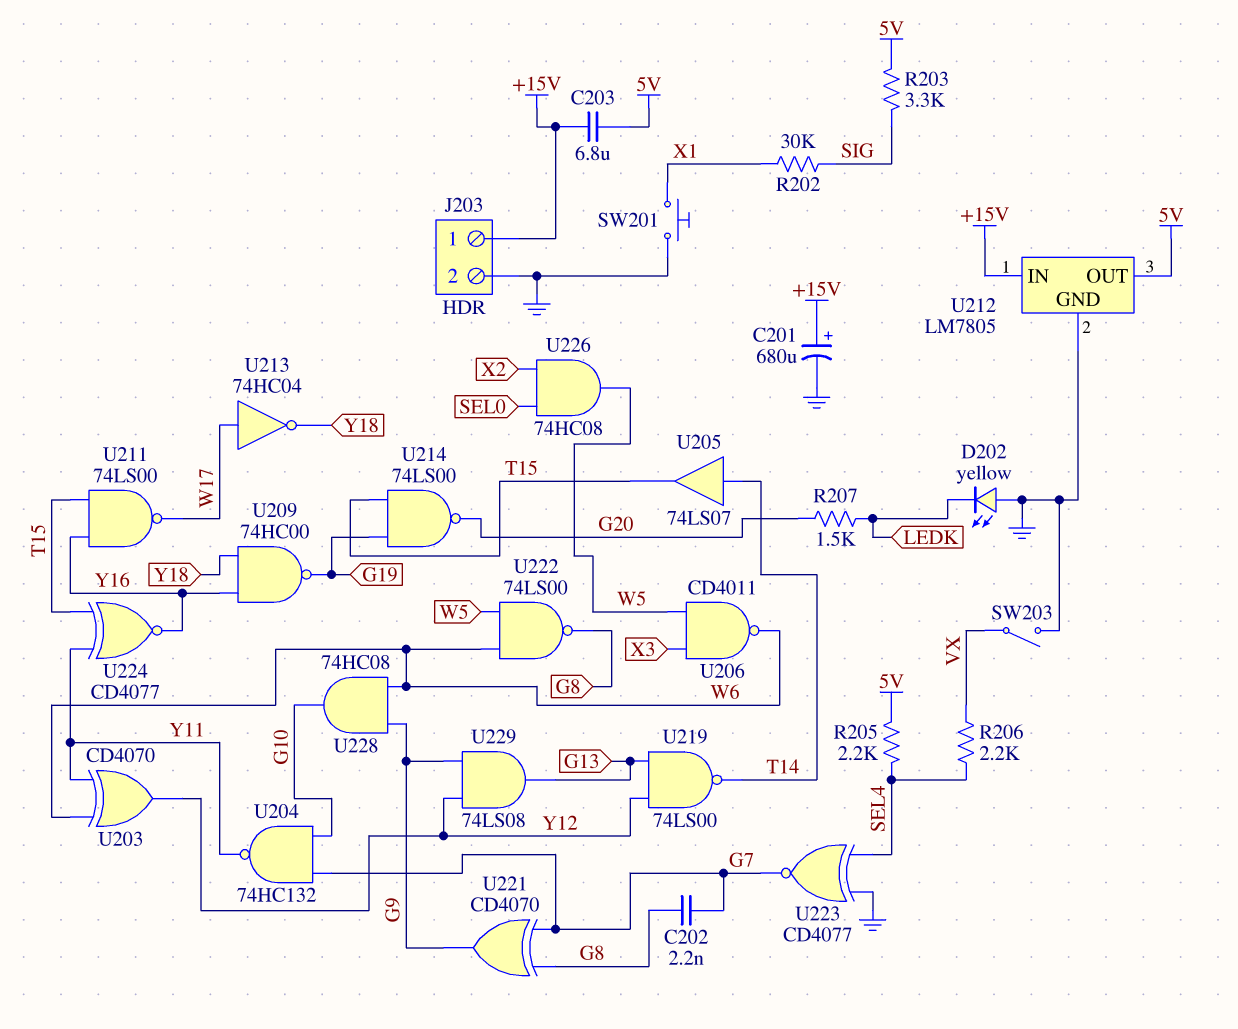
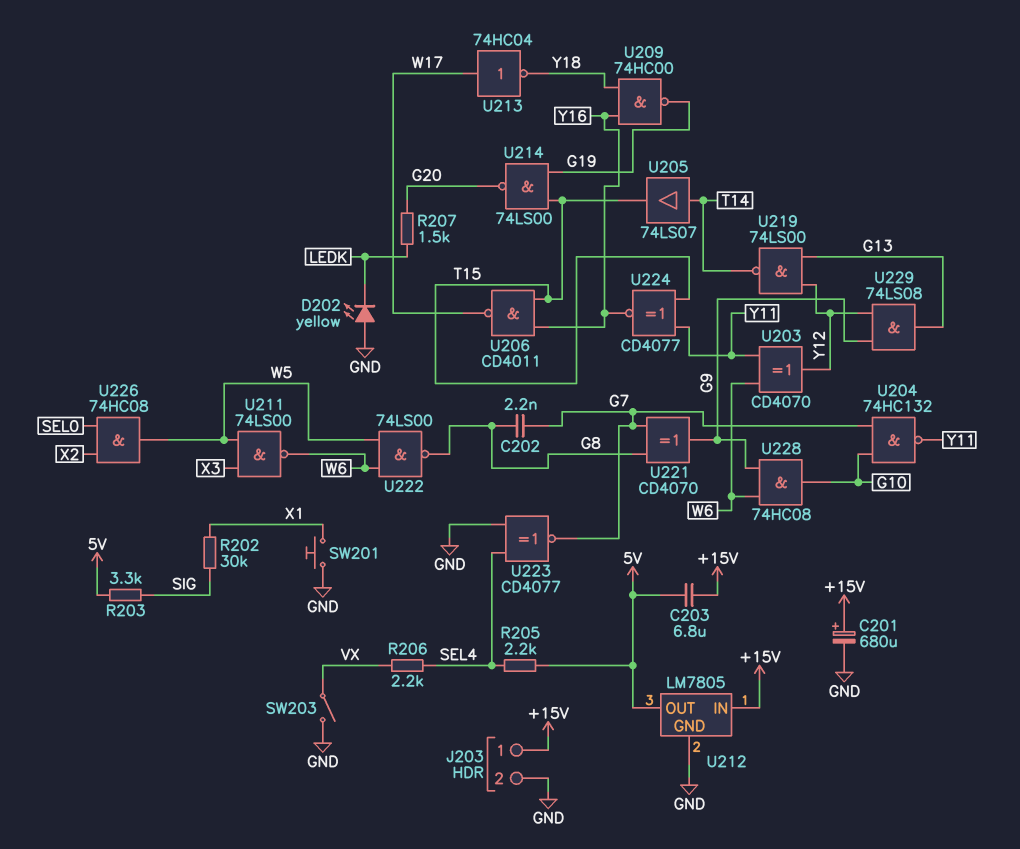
U206: NAND CD4011 (in W5, in X3, out W6) -> NAND CD4011 (in T15, in Y16, out W17)
U211: NAND 74LS00 (in T15, in Y16, out W17) -> NAND 74LS00 (in W5, in X3, out W6)

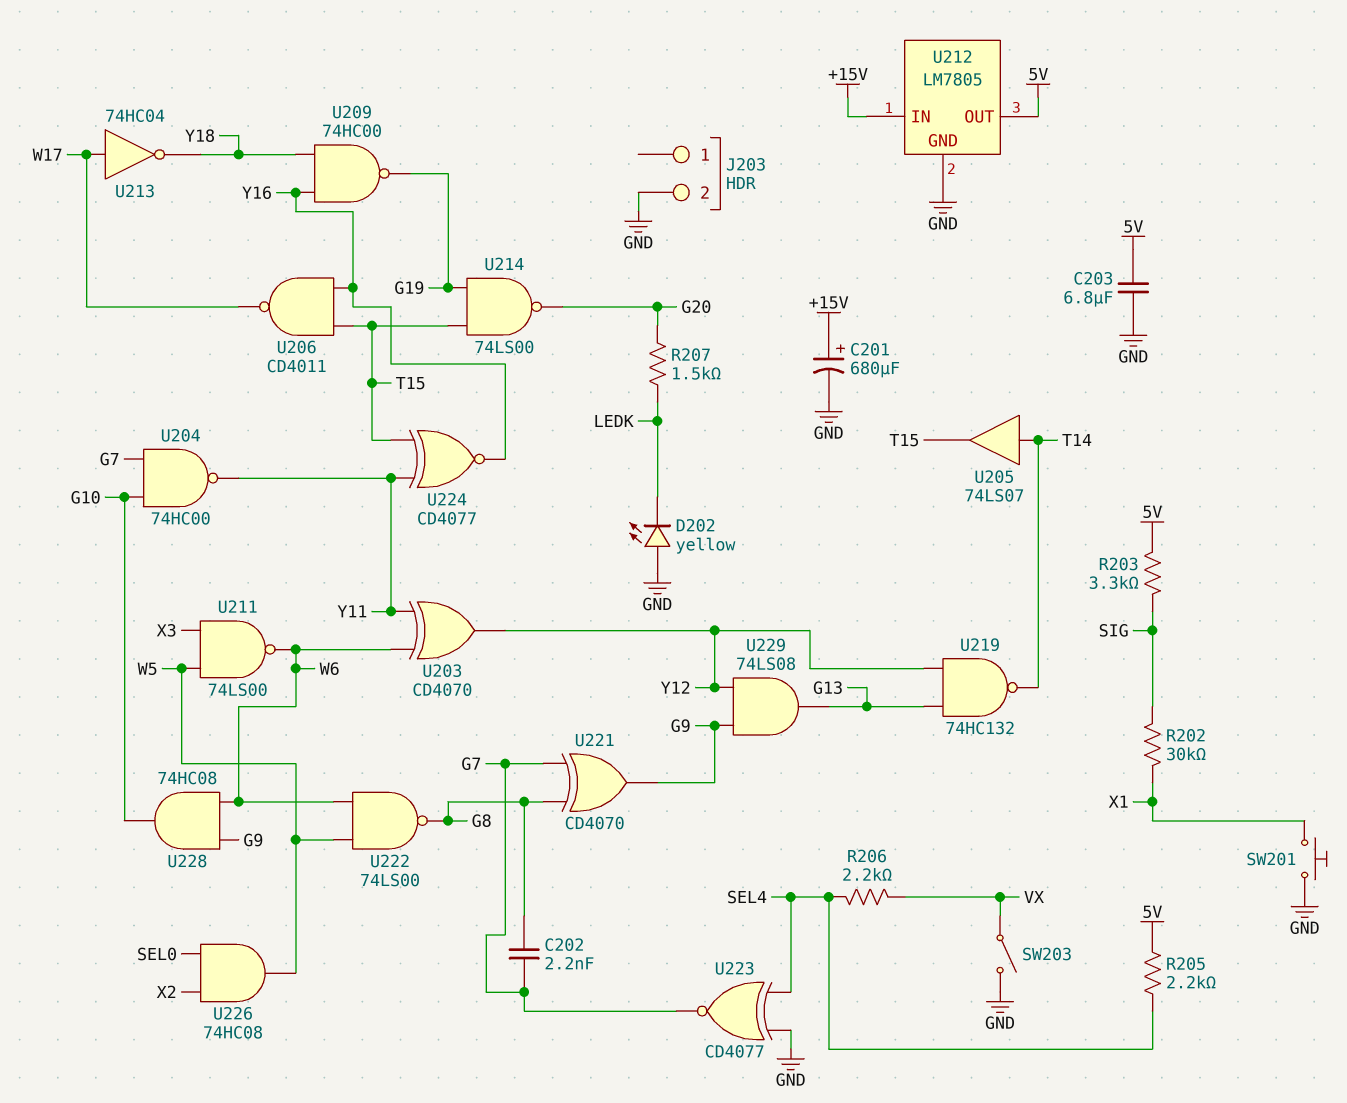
C203: 6.8uF (+15V, 5V) -> 6.8uF (5V, GND)
J203 pin 1: +15V -> none
U204: NAND 74HC132 (in G7, in G10, out Y11) -> NAND 74HC00 (in G7, in G10, out Y11)
U219: NAND 74LS00 (in G13, in Y12, out T14) -> NAND 74HC132 (in G13, in Y12, out T14)

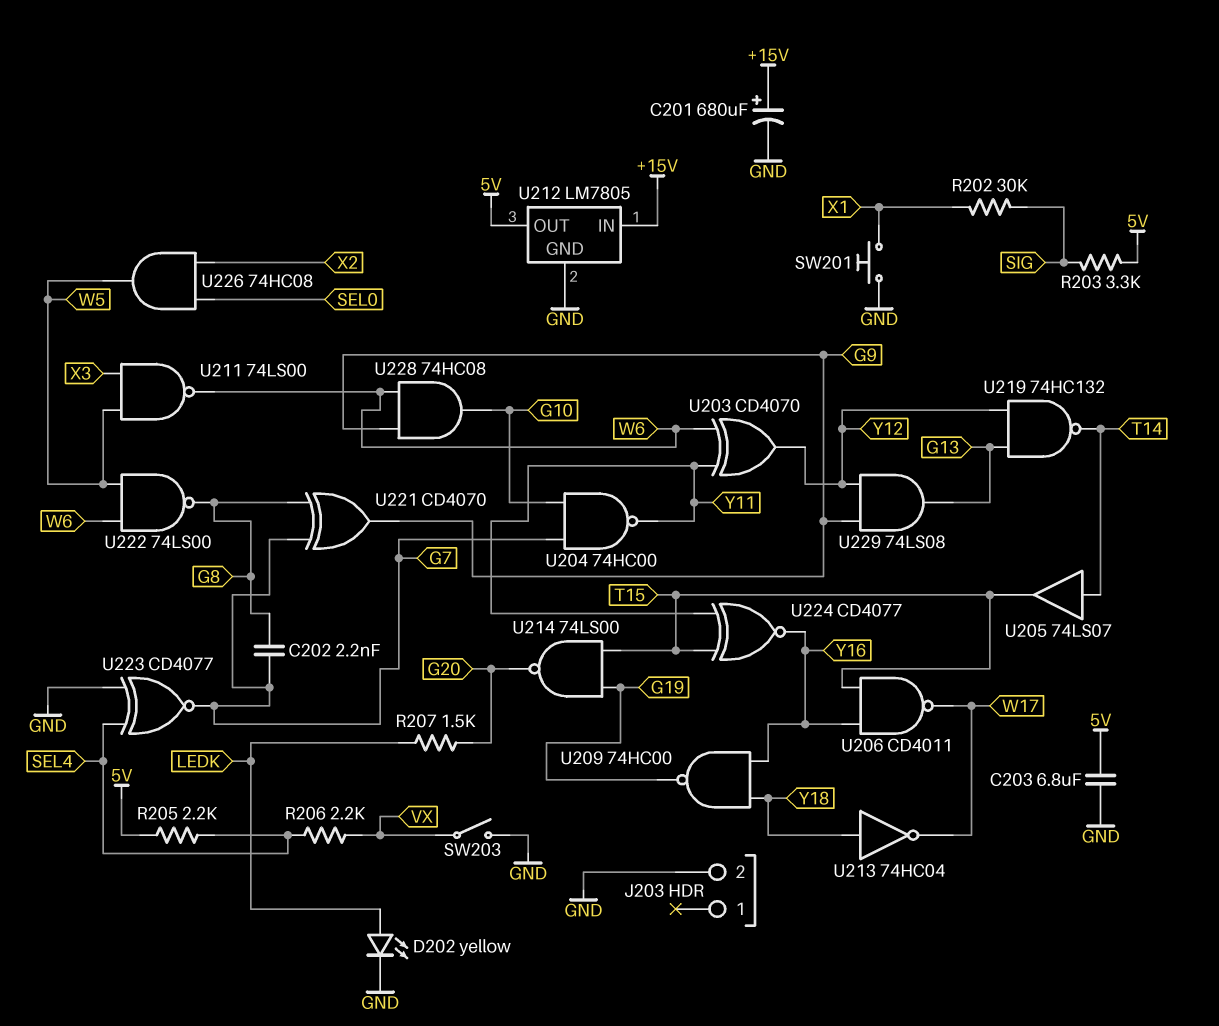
D202: LED yellow (A GND, K LEDK) -> LED yellow (A LEDK, K GND)
U213: NOT 74HC04 (in W17, out Y18) -> NOT 74HC04 (in Y18, out W17)

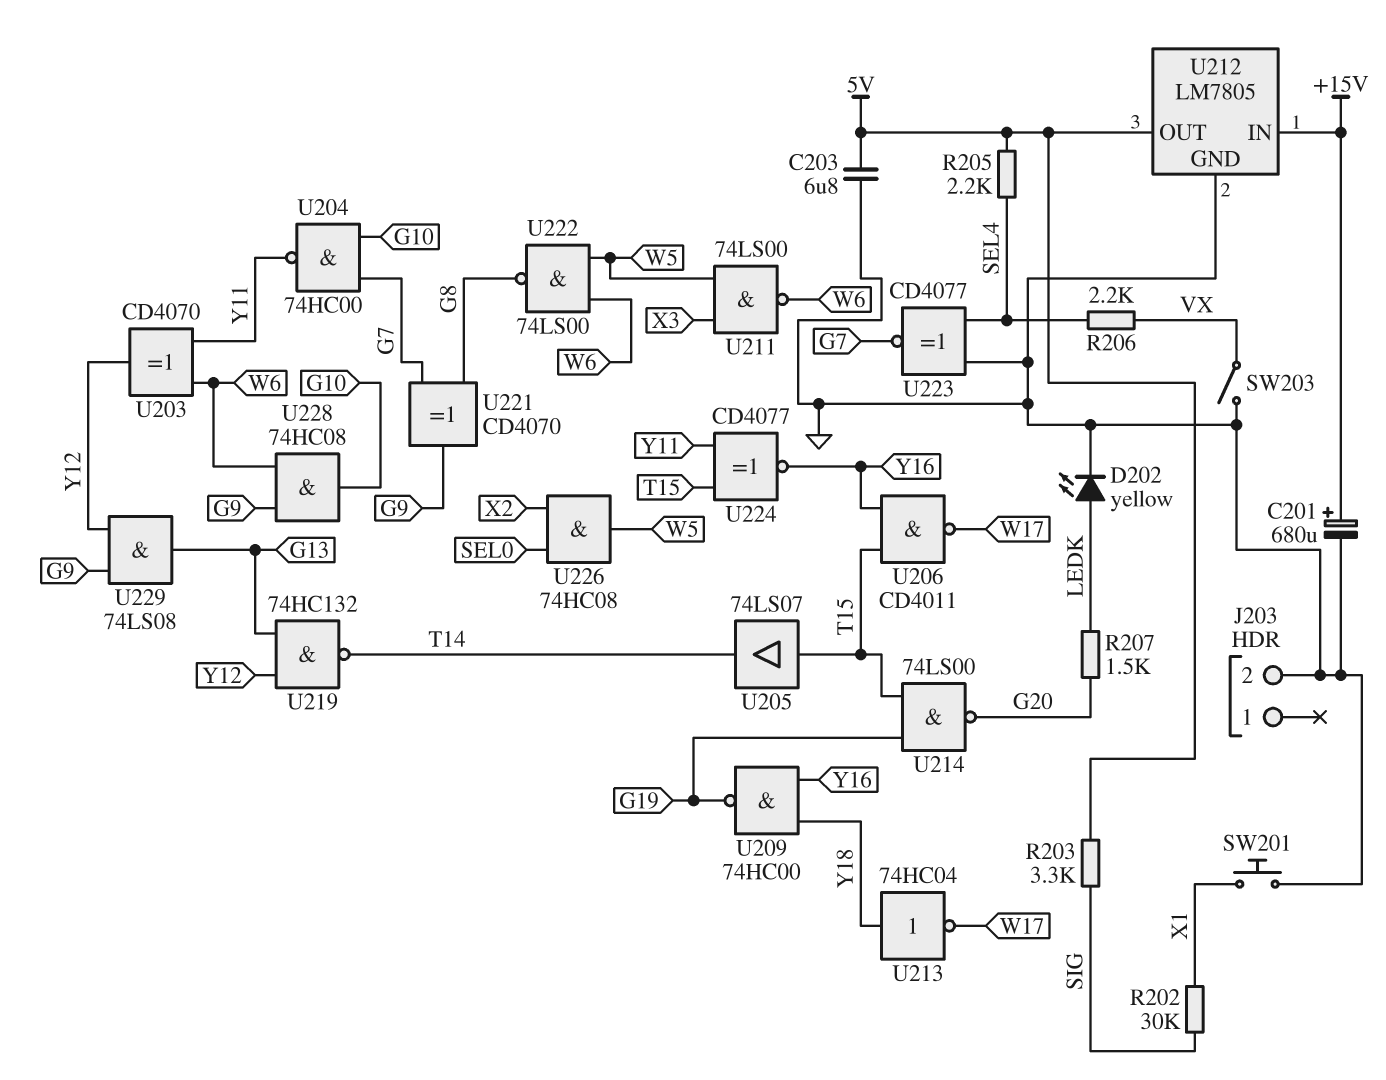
C202: 2.2nF (G7, G8) -> none
U205: buffer 74LS07 (in T14, out T15) -> buffer 74LS07 (in T15, out T14)

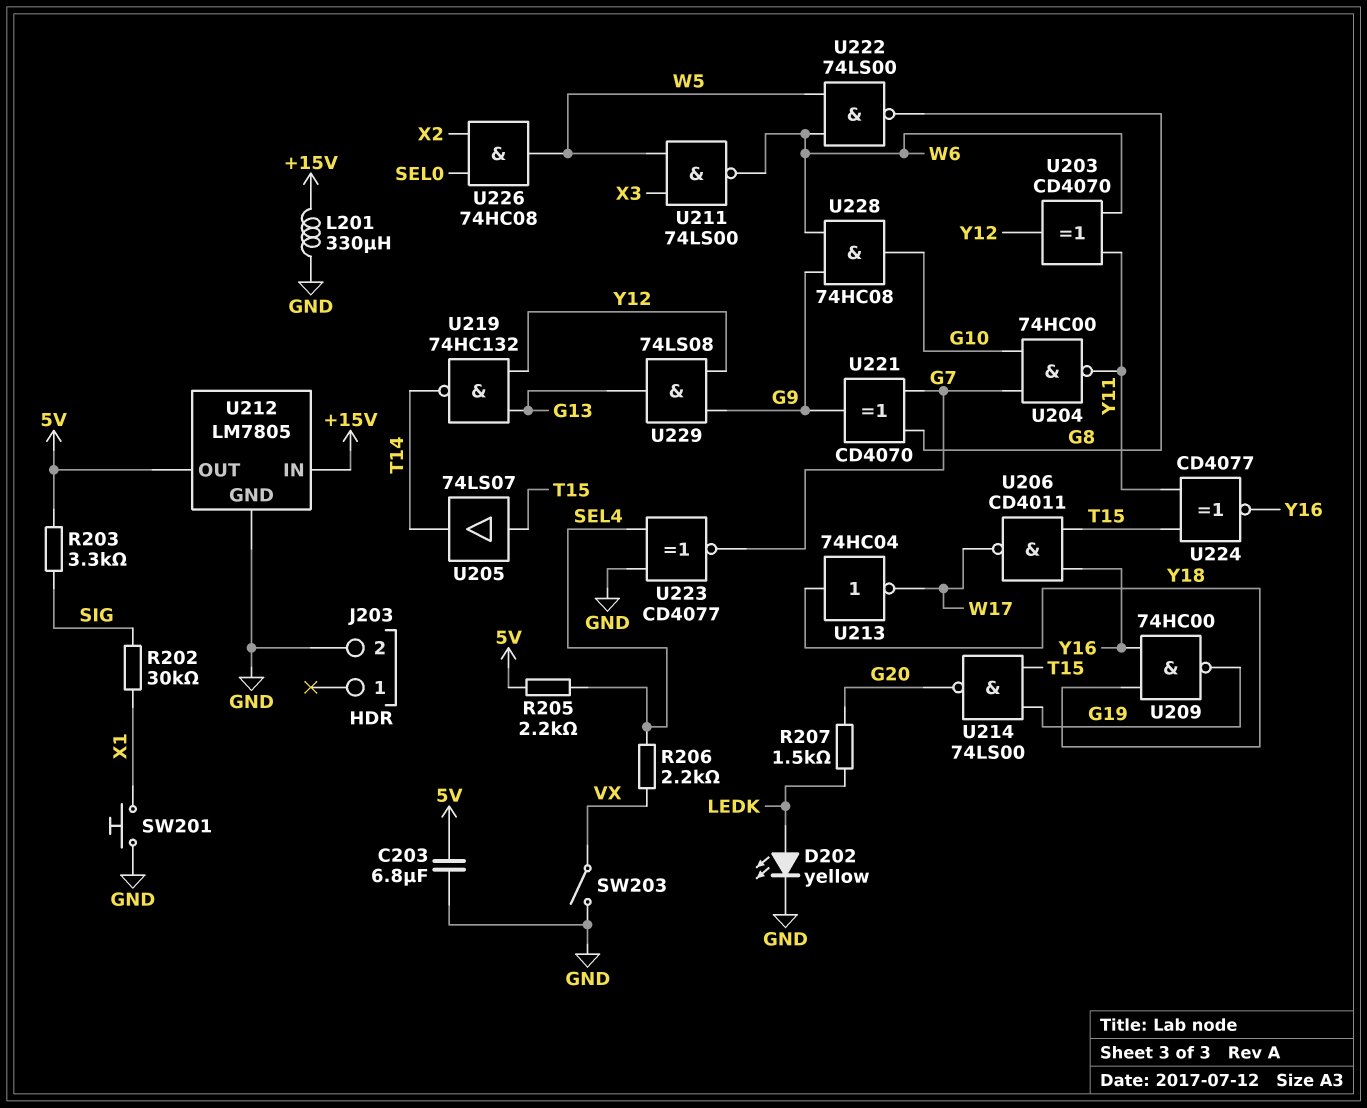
C201: 680uF (plus +15V, minus GND) -> none
L201: none -> 330uH (+15V, GND)

